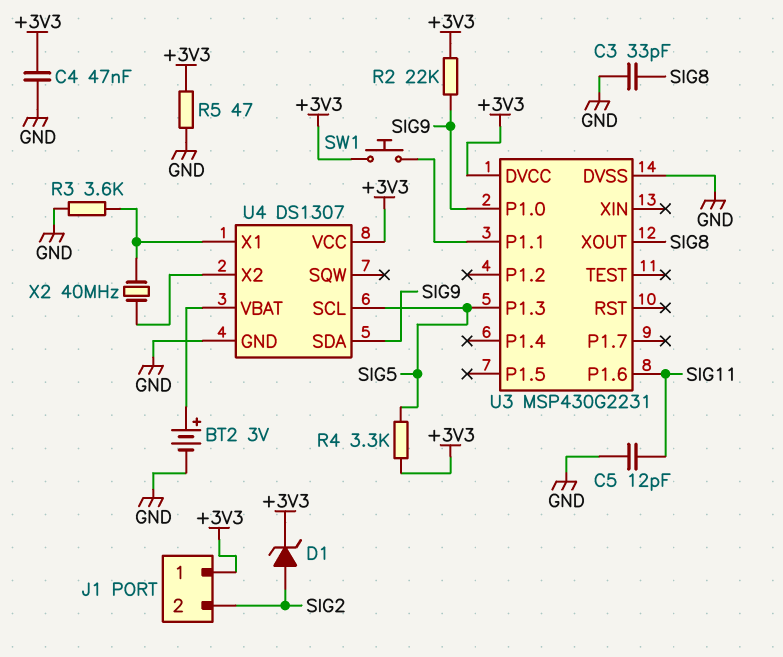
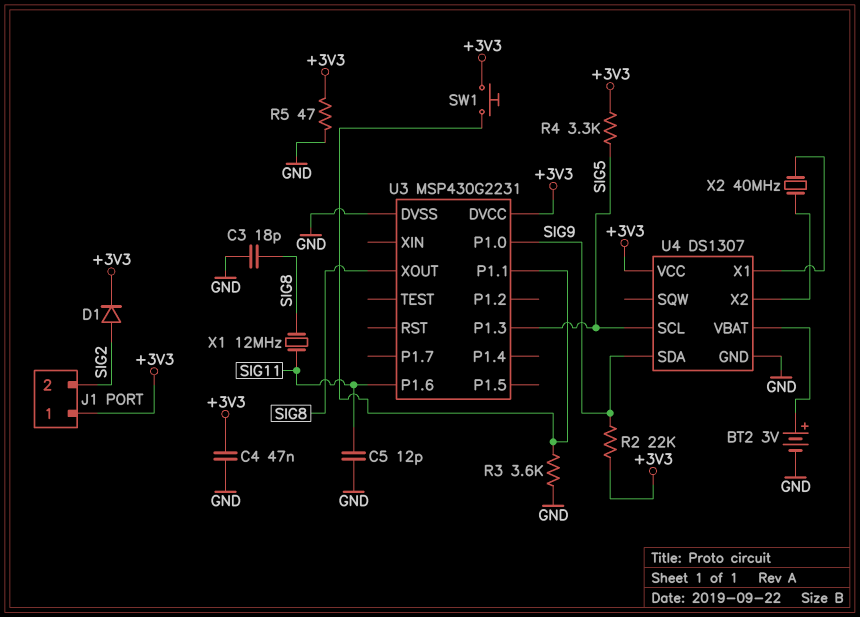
C3: 33pF (GND, SIG8) -> 18pF (GND, SIG8)
D1: zener (A SIG2, K +3V3) -> diode (A SIG2, K +3V3)
R3: 3.6k (GND, U4/X1) -> 3.6k (GND, U3/P1.1)
X1: none -> 12MHz (SIG8, SIG11)

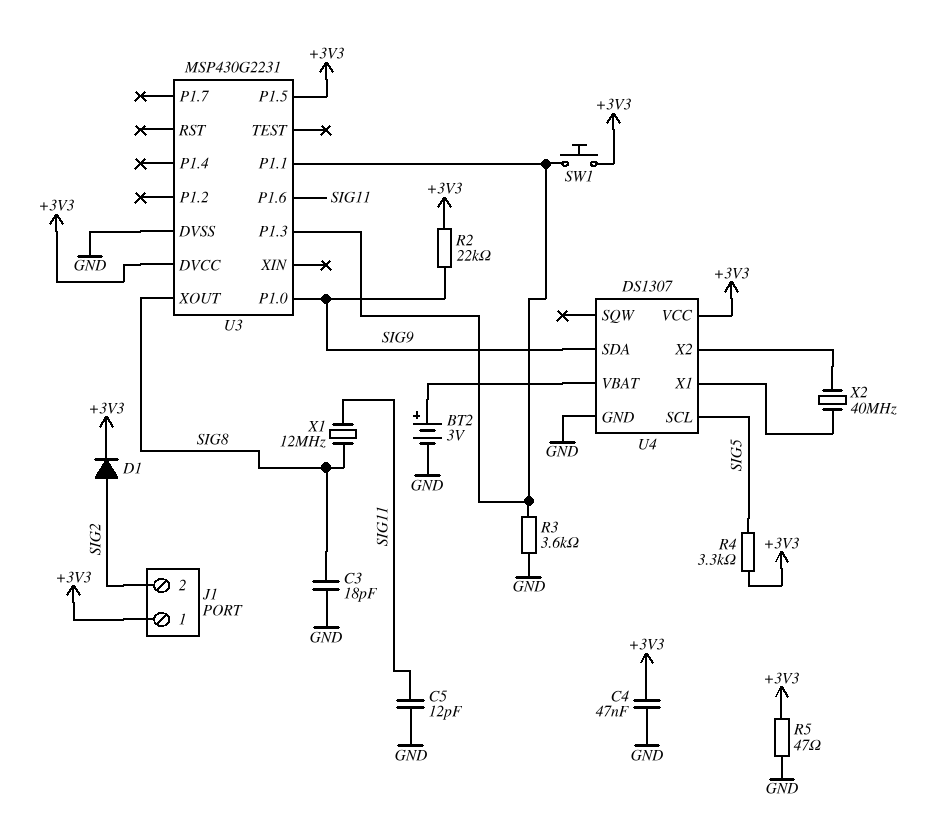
U3 pin P1.3: SIG5 -> U3/P1.1
U3 pin P1.5: none -> +3V3

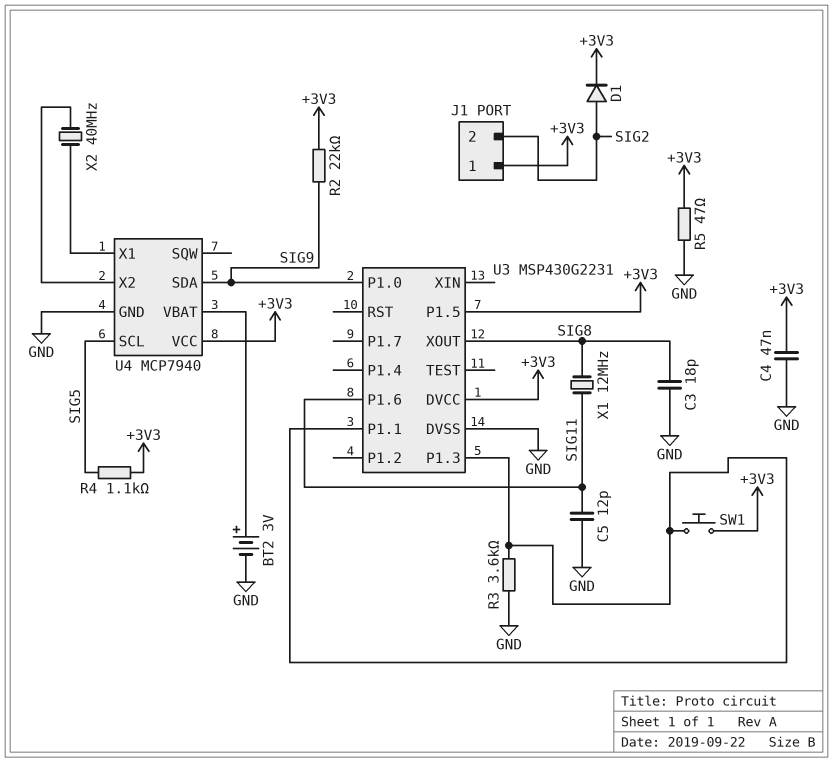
R4: 3.3k (+3V3, SIG5) -> 1.1k (+3V3, SIG5)
U4: DS1307 -> MCP7940

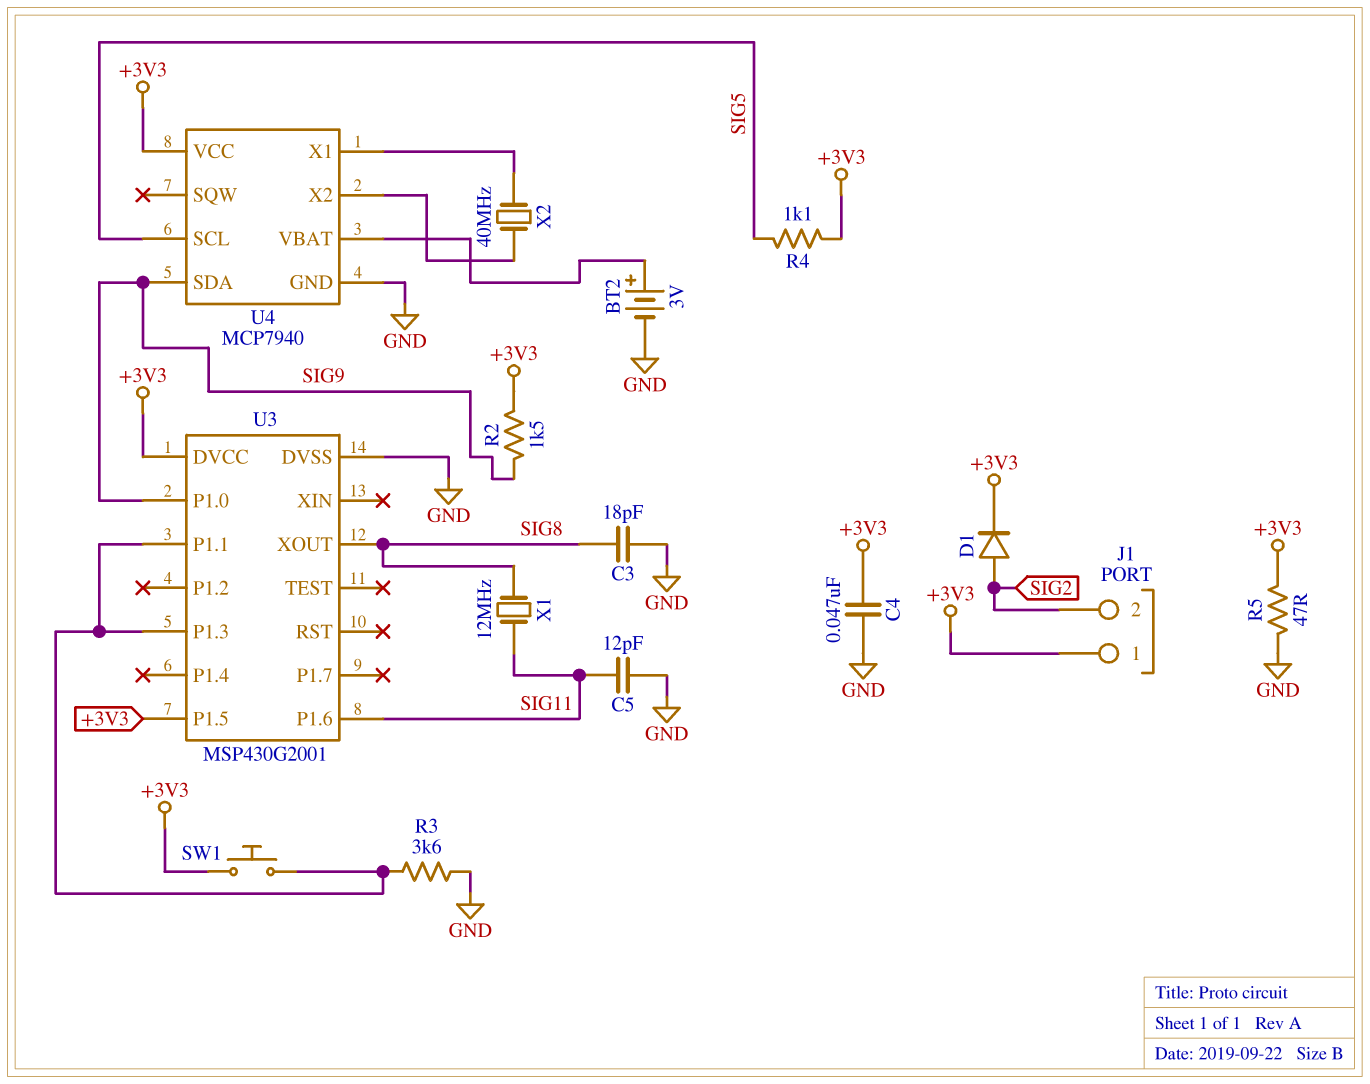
R2: 22k (+3V3, SIG9) -> 1.5k (+3V3, SIG9)
U3: MSP430G2231 -> MSP430G2001

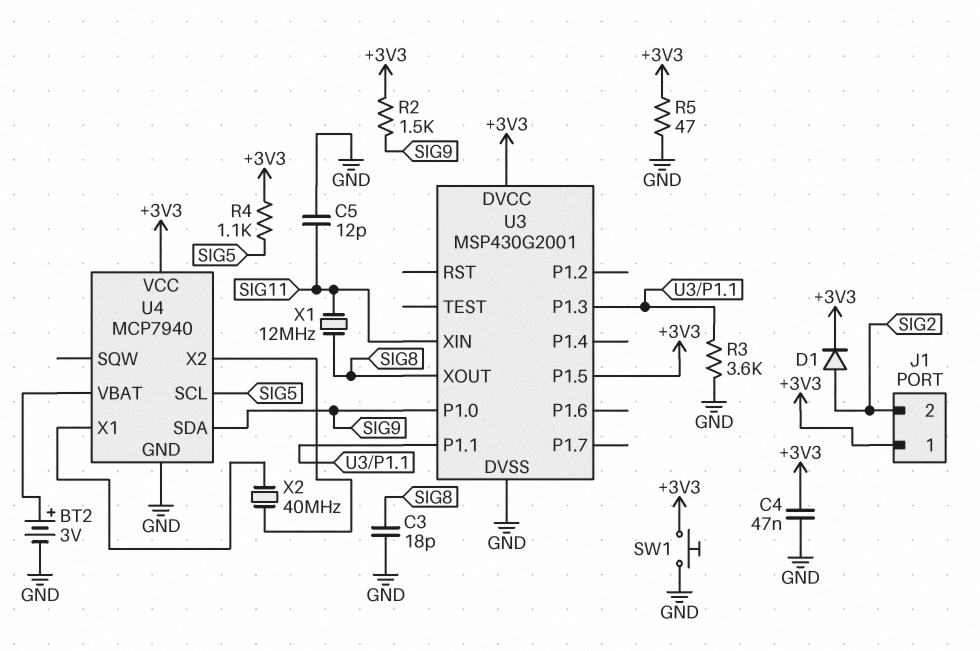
SW1: button (+3V3, U3/P1.1) -> button (+3V3, GND)
U3 pin P1.6: SIG11 -> none
U3 pin XIN: none -> SIG11

